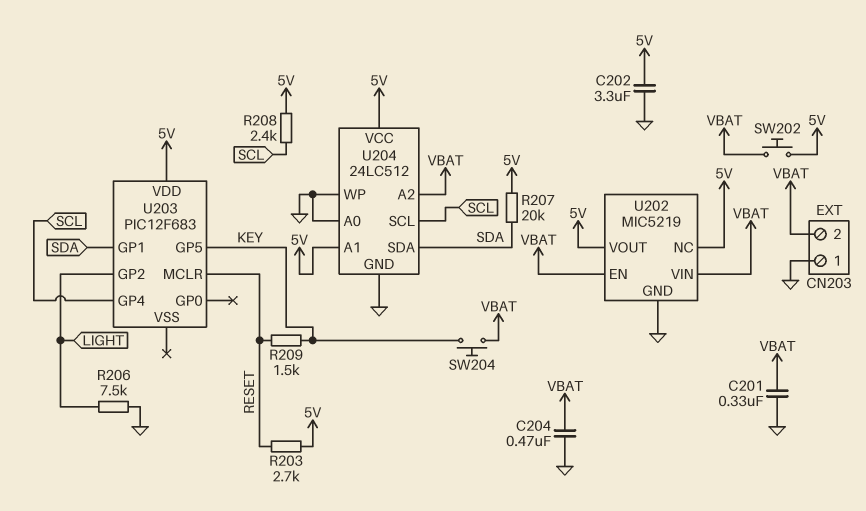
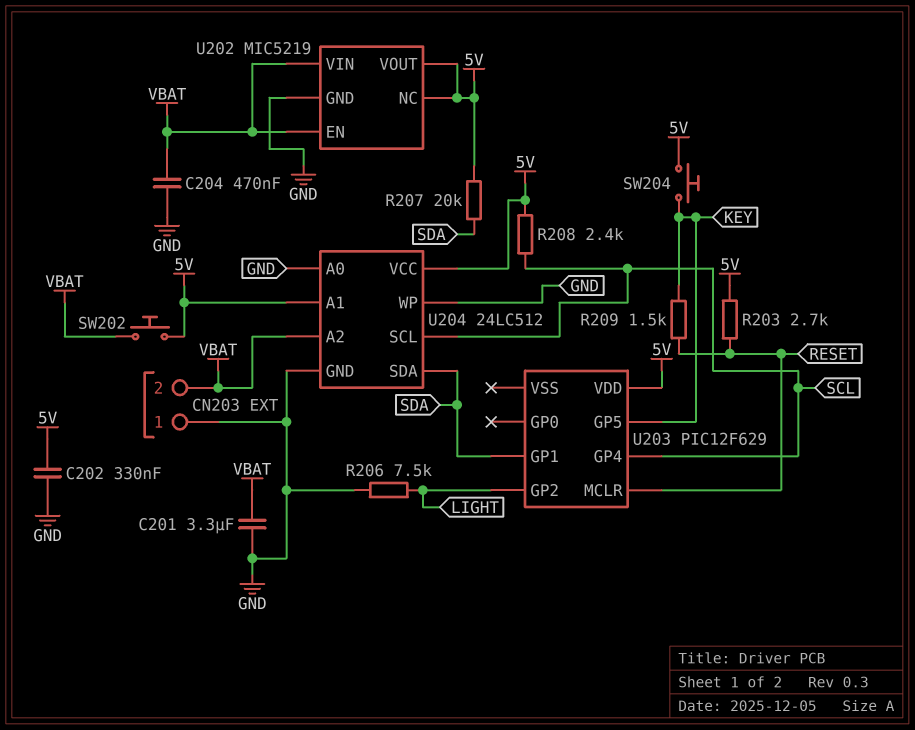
C201: 330nF (GND, VBAT) -> 3.3uF (GND, VBAT)
C202: 3.3uF (5V, GND) -> 330nF (5V, GND)
SW204: button (KEY, VBAT) -> button (5V, KEY)
U203: PIC12F683 -> PIC12F629

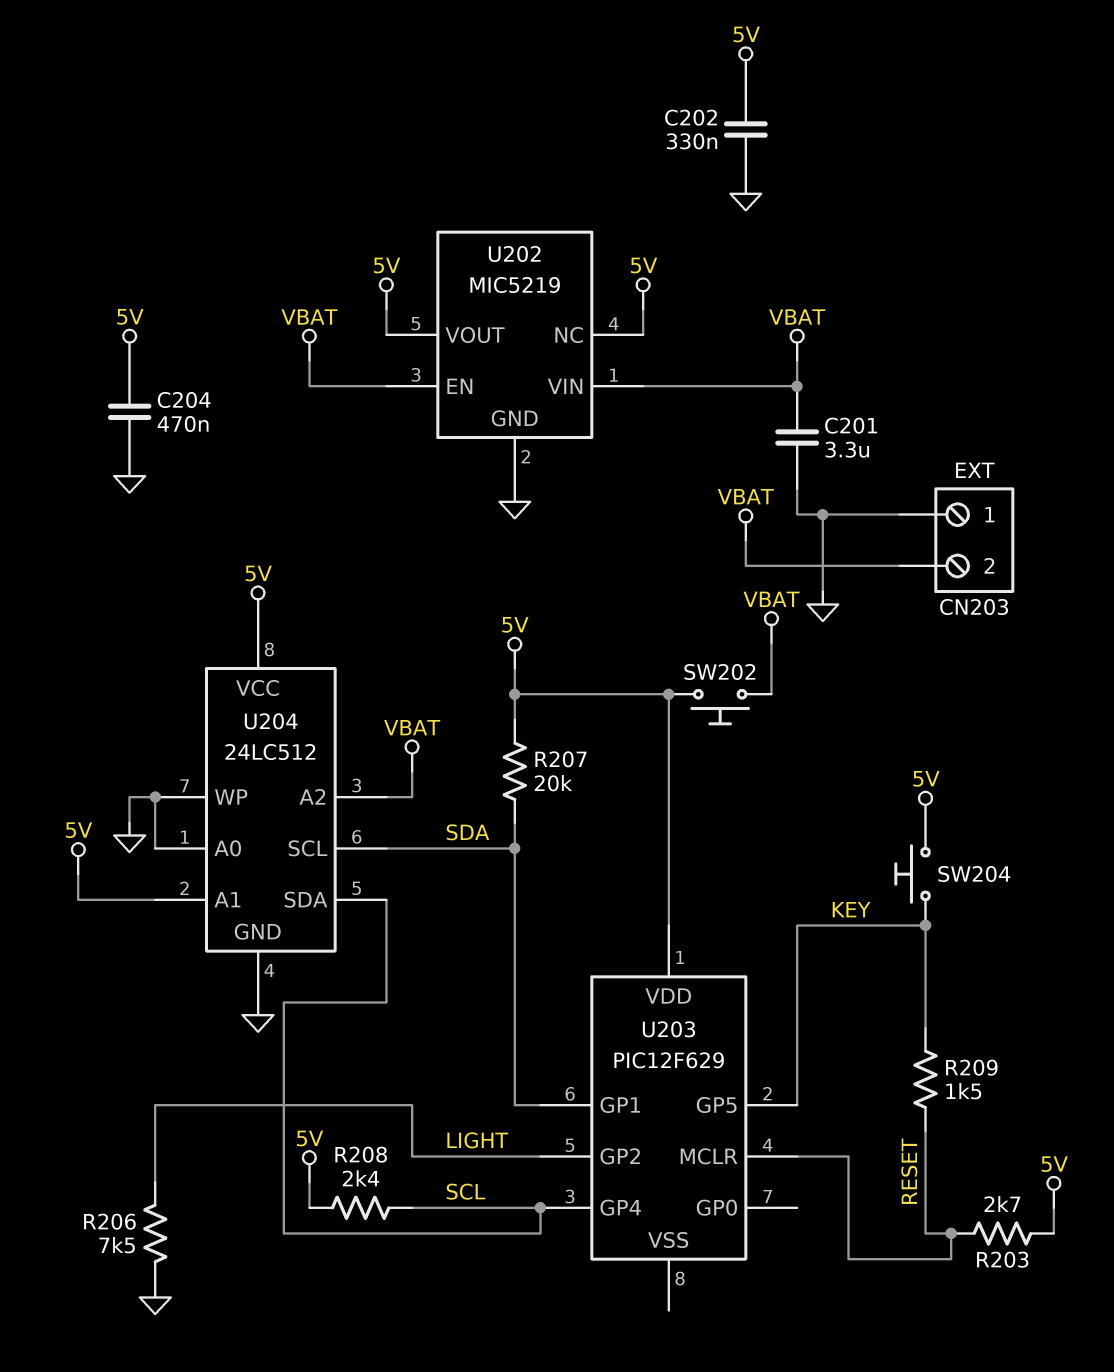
C204: 470nF (GND, VBAT) -> 470nF (5V, GND)
U204 pin SCL: SCL -> SDA
U204 pin SDA: SDA -> SCL

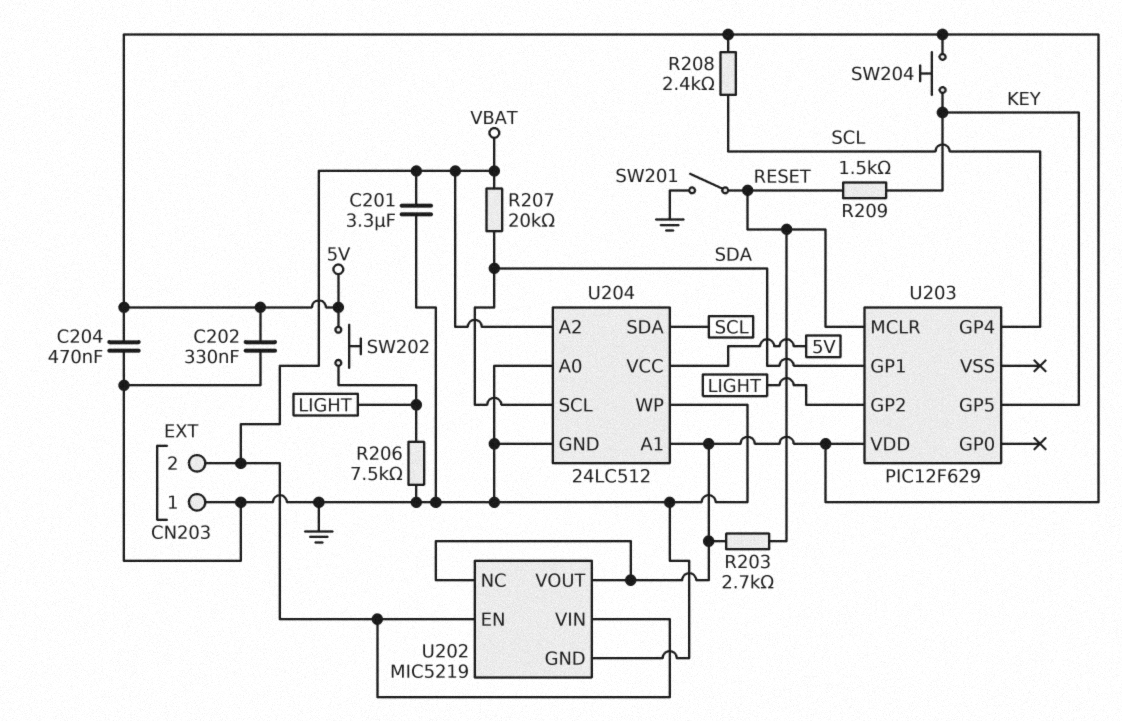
R207: 20k (5V, SDA) -> 20k (SDA, VBAT)
SW201: none -> switch (GND, RESET)
SW202: button (5V, VBAT) -> button (5V, LIGHT)

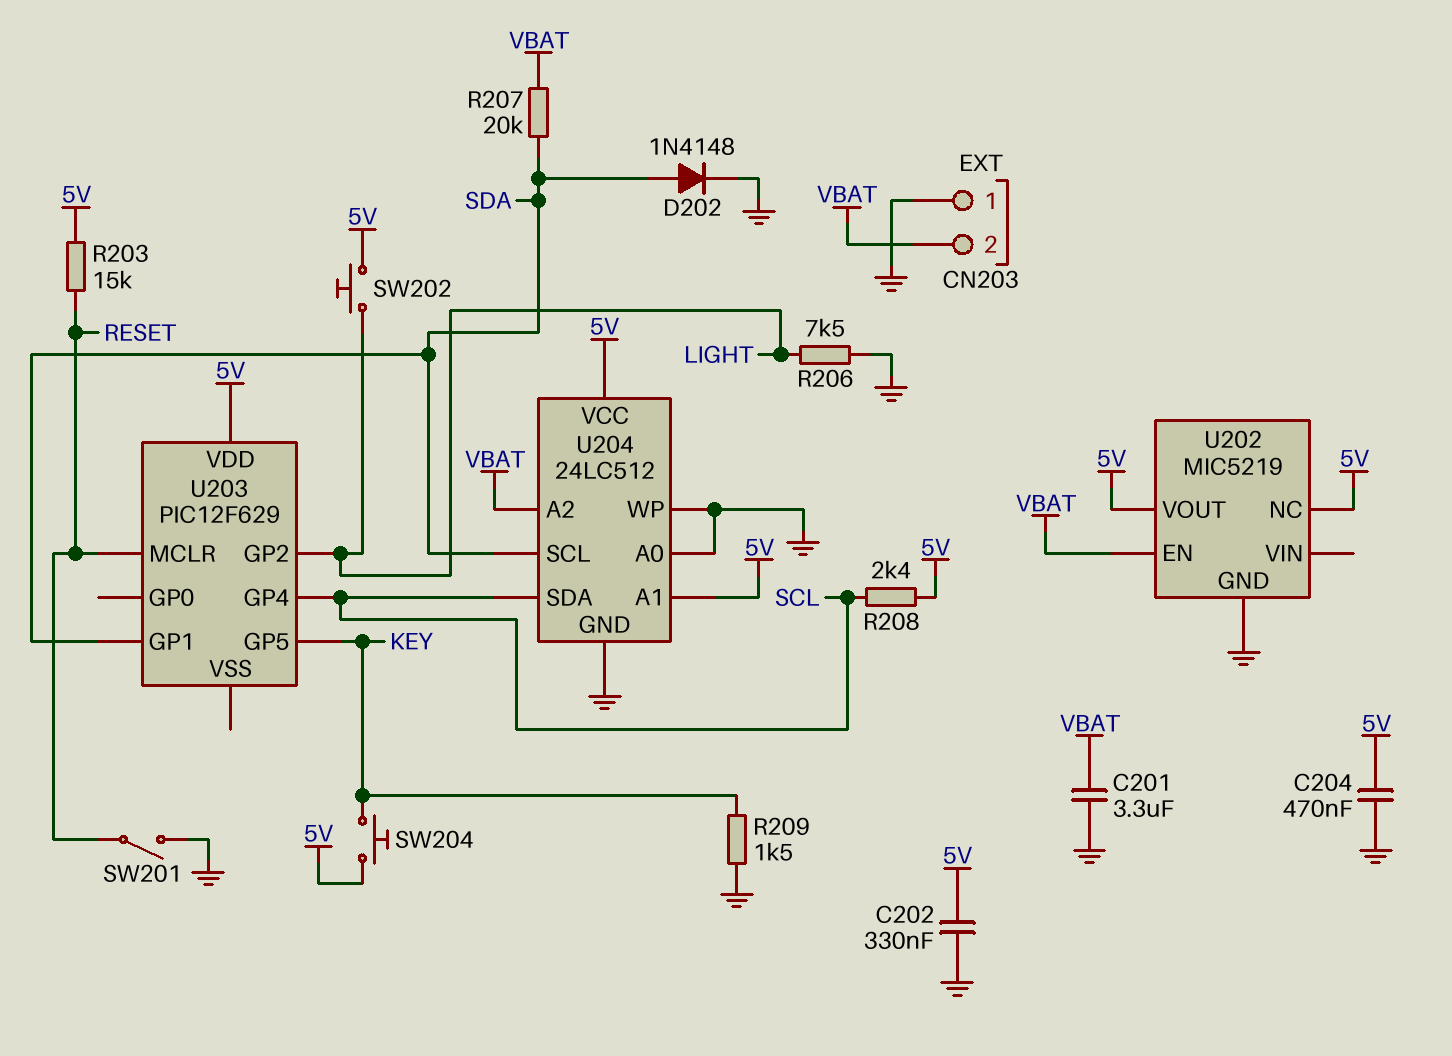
D202: none -> diode 1N4148 (A SDA, K GND)
R203: 2.7k (5V, RESET) -> 15k (5V, RESET)
R209: 1.5k (KEY, RESET) -> 1.5k (GND, KEY)
U202 pin VIN: VBAT -> none

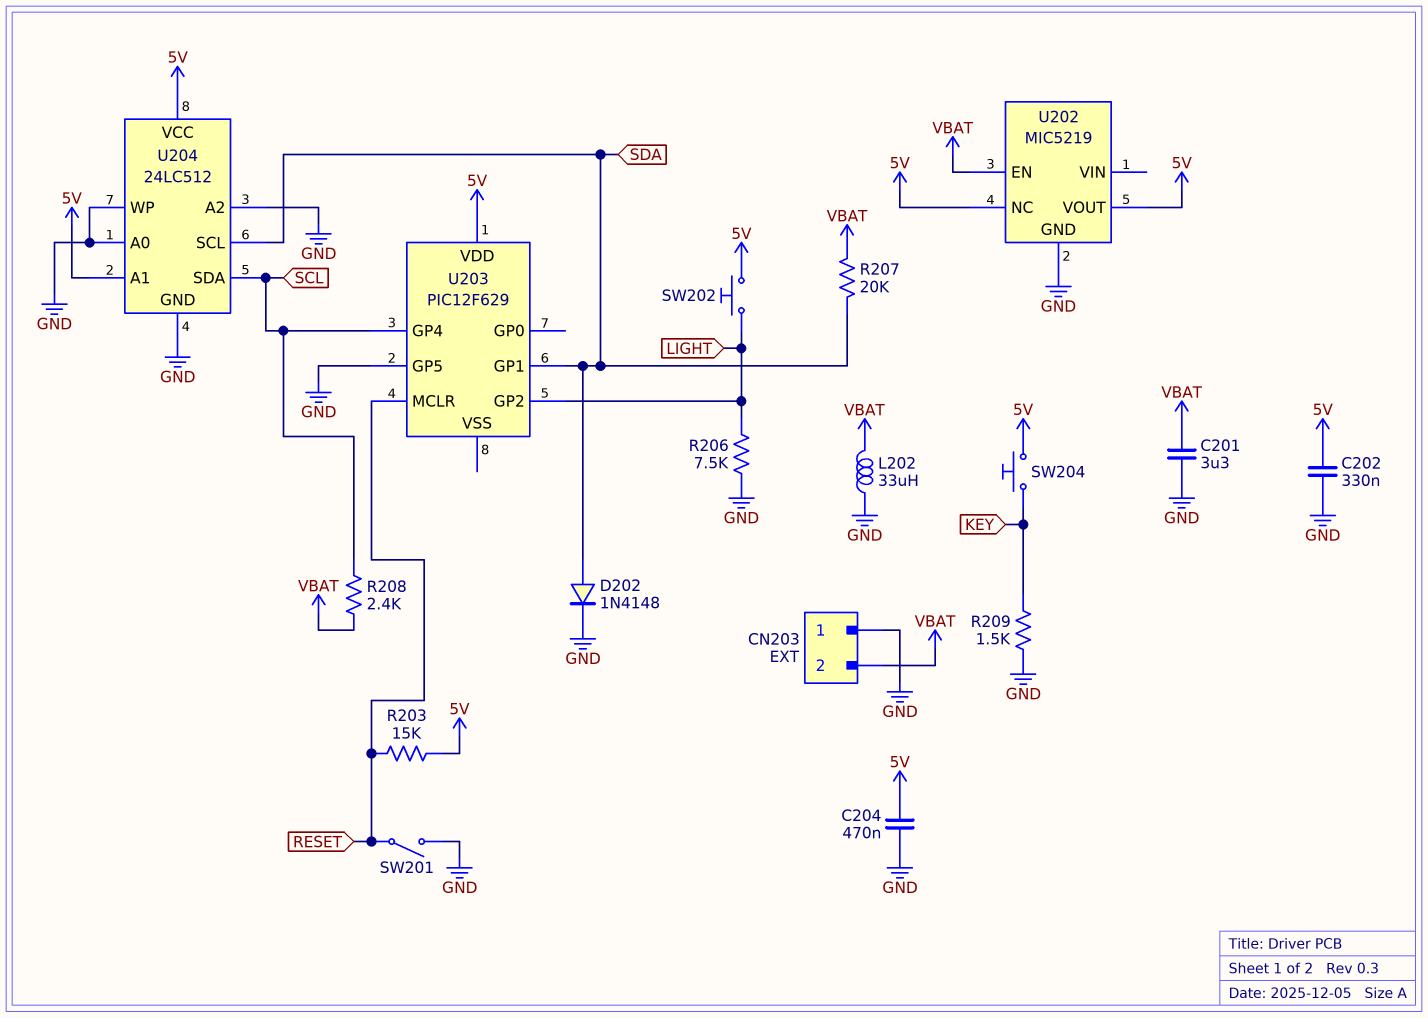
L202: none -> 33uH (GND, VBAT)
R208: 2.4k (5V, SCL) -> 2.4k (SCL, VBAT)
U203 pin GP5: KEY -> GND
U204 pin A2: VBAT -> GND

